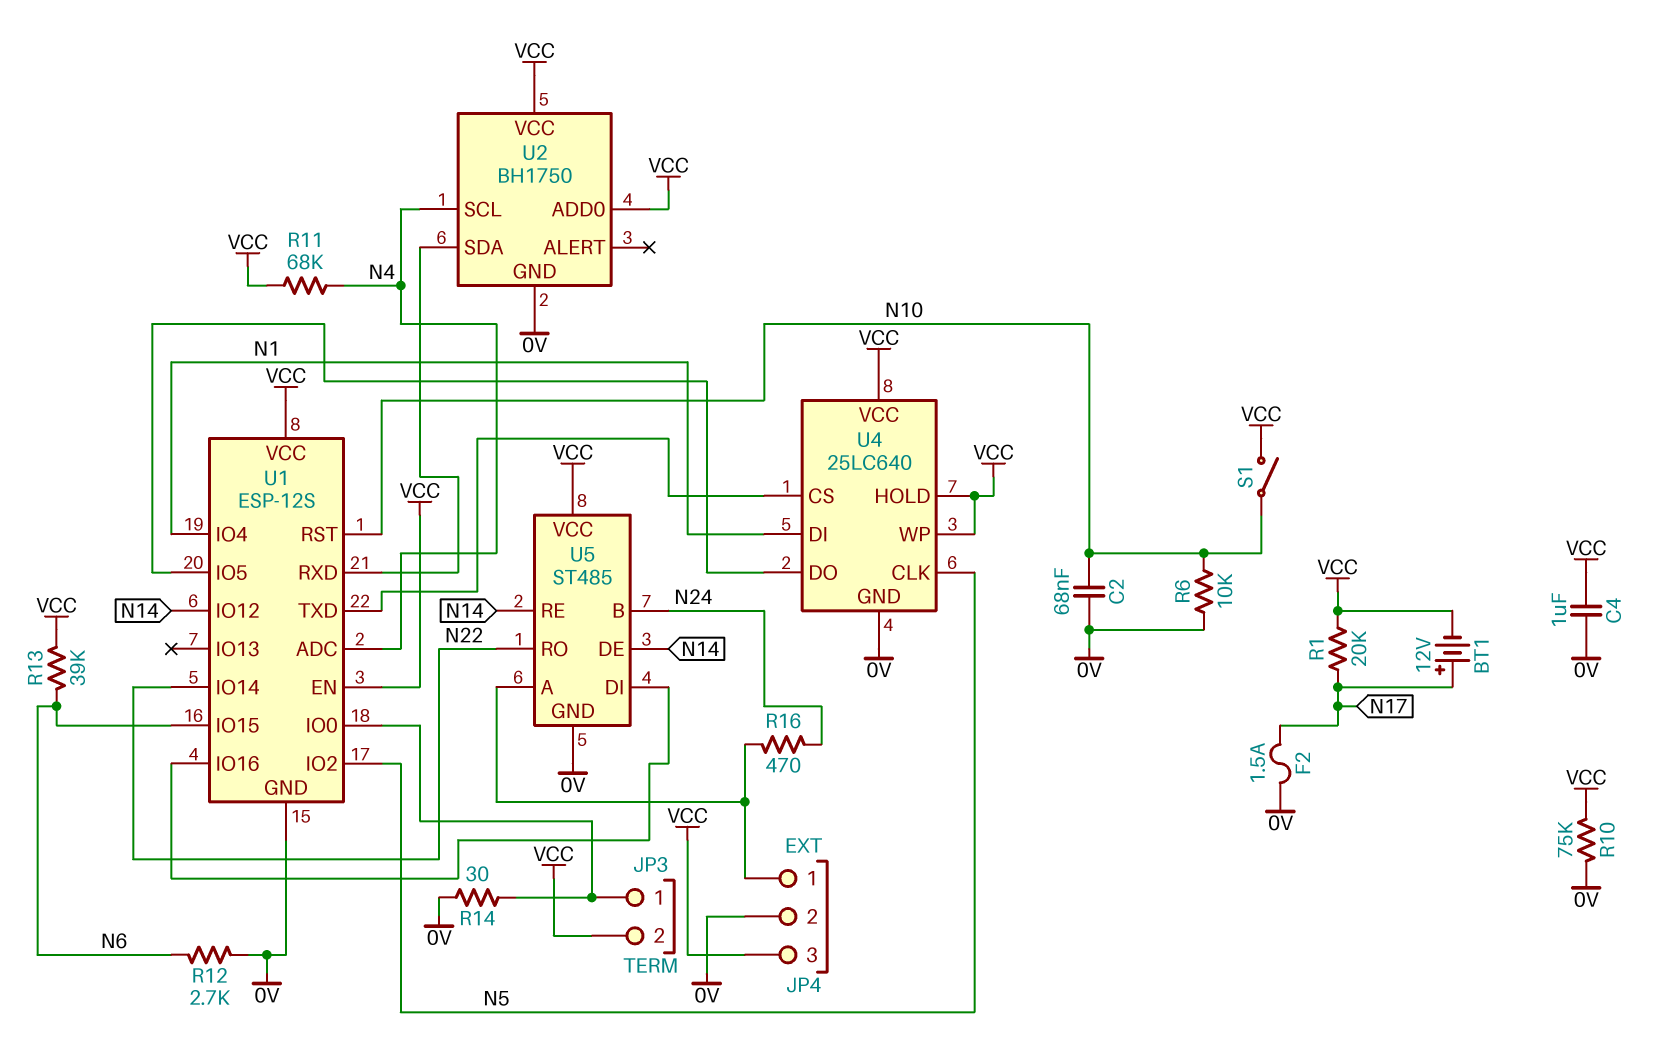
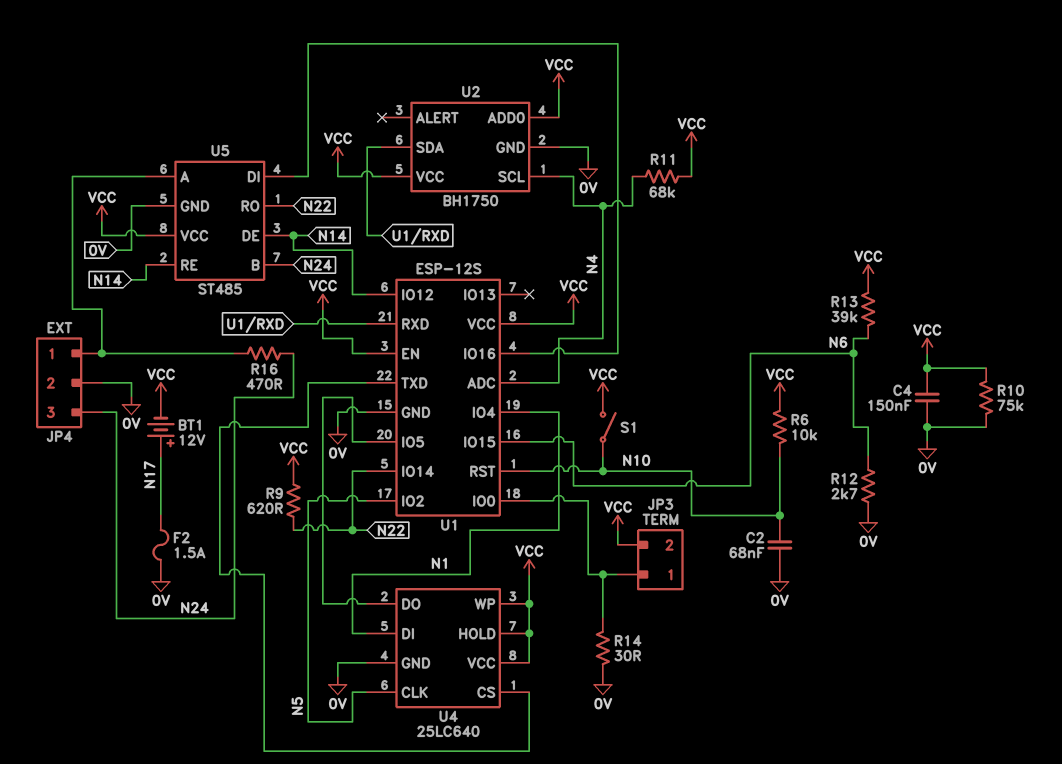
C4: 1uF (0V, VCC) -> 150nF (0V, VCC)
JP4 pin 3: VCC -> N24
R1: 20k (N17, VCC) -> none
R6: 10k (0V, N10) -> 10k (N10, VCC)
R9: none -> 620 (N22, VCC)

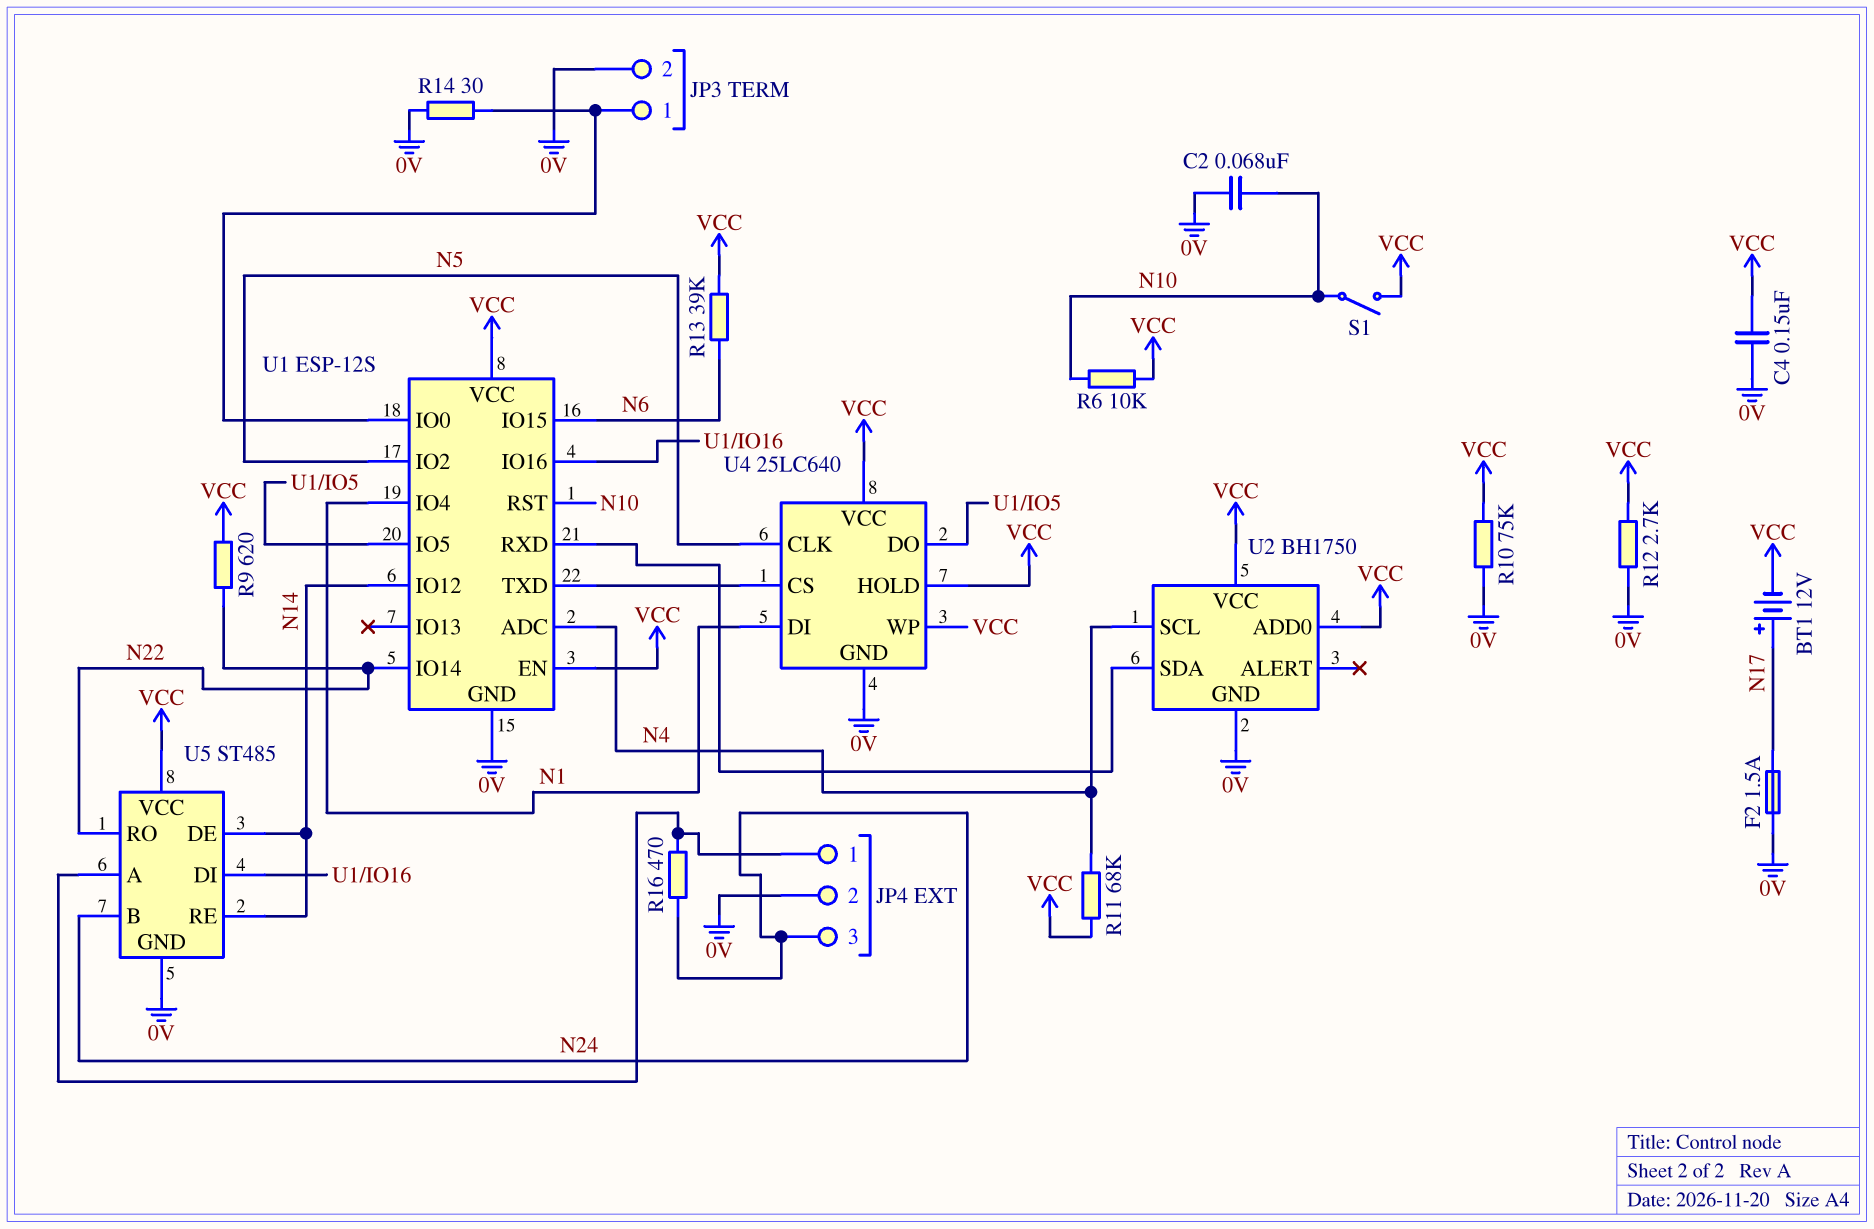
JP3 pin 2: VCC -> 0V
R12: 2.7k (0V, N6) -> 2.7k (0V, VCC)

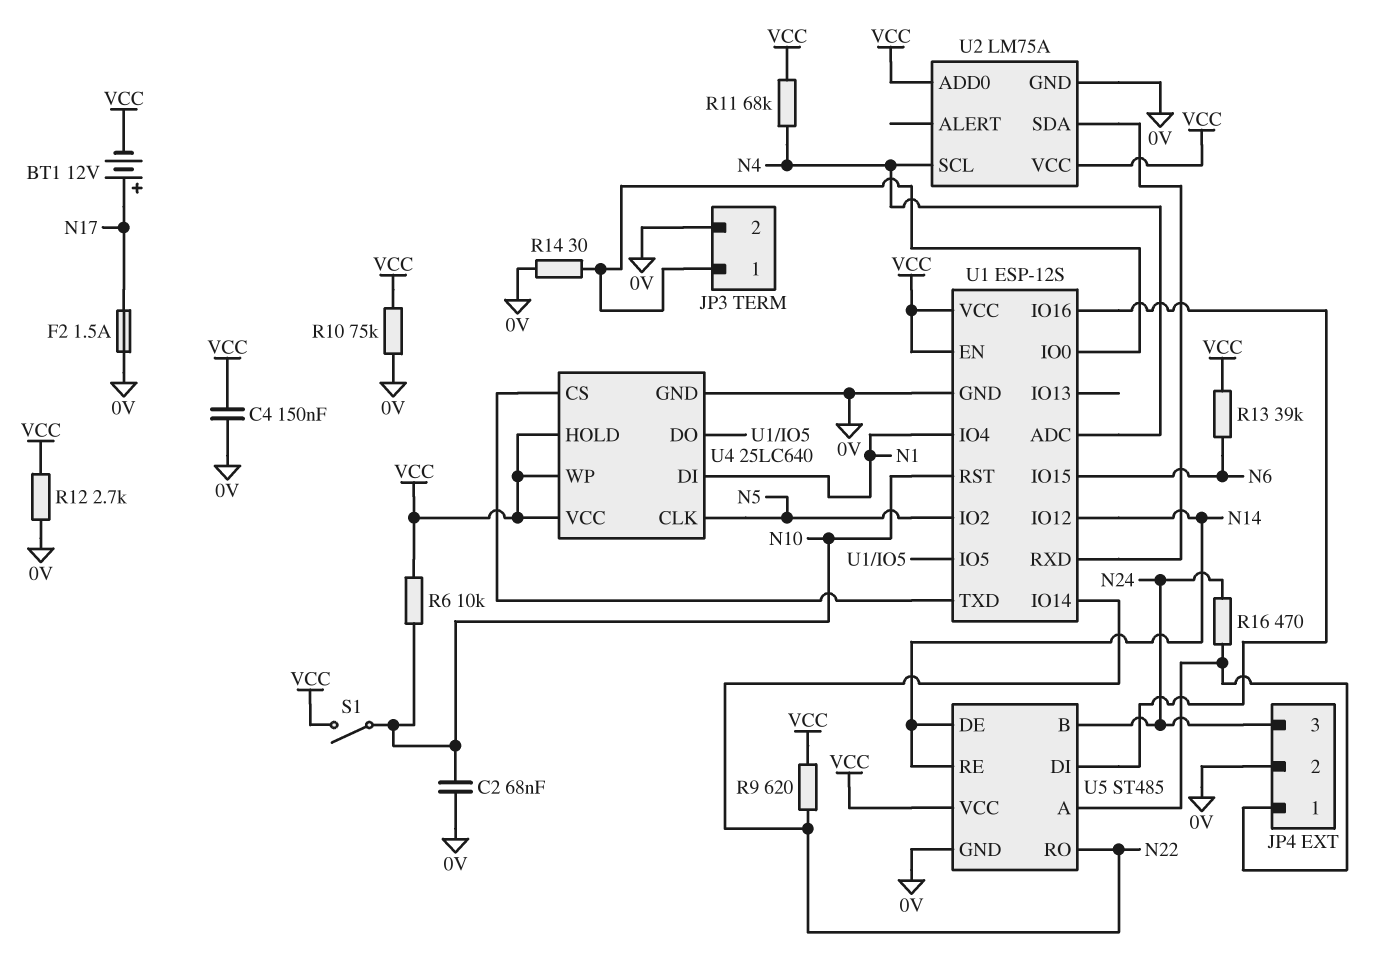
U2: BH1750 -> LM75A

